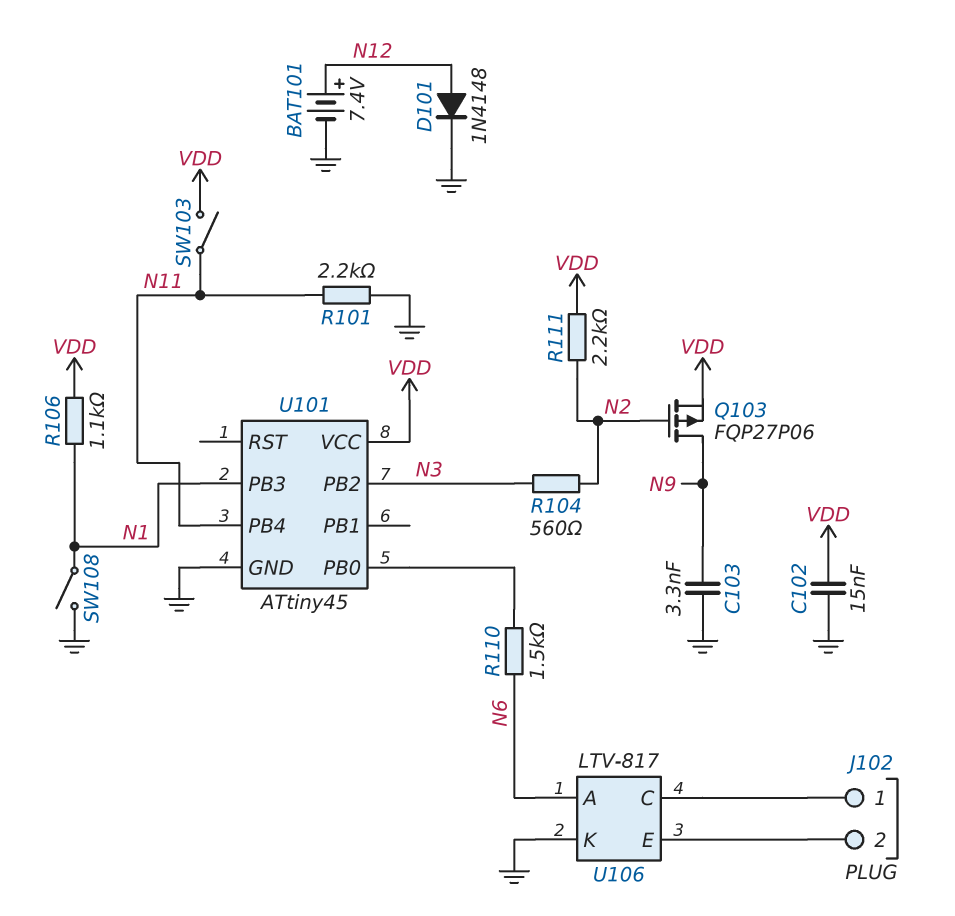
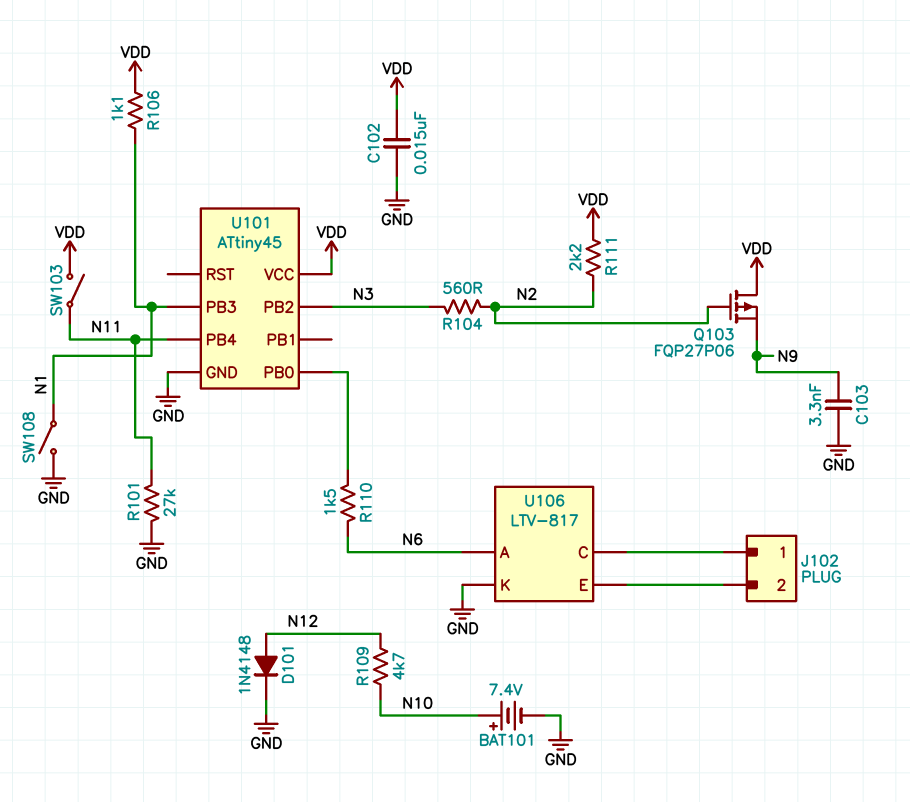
BAT101: 7.4V (plus N12, minus GND) -> 7.4V (plus N10, minus GND)
Q103: PMOS FQP27P06 (G N2, D N9, S VDD) -> PMOS FQP27P06 (G N2, D VDD, S N9)
R101: 2.2k (GND, N11) -> 27k (GND, N11)
R109: none -> 4.7k (N10, N12)

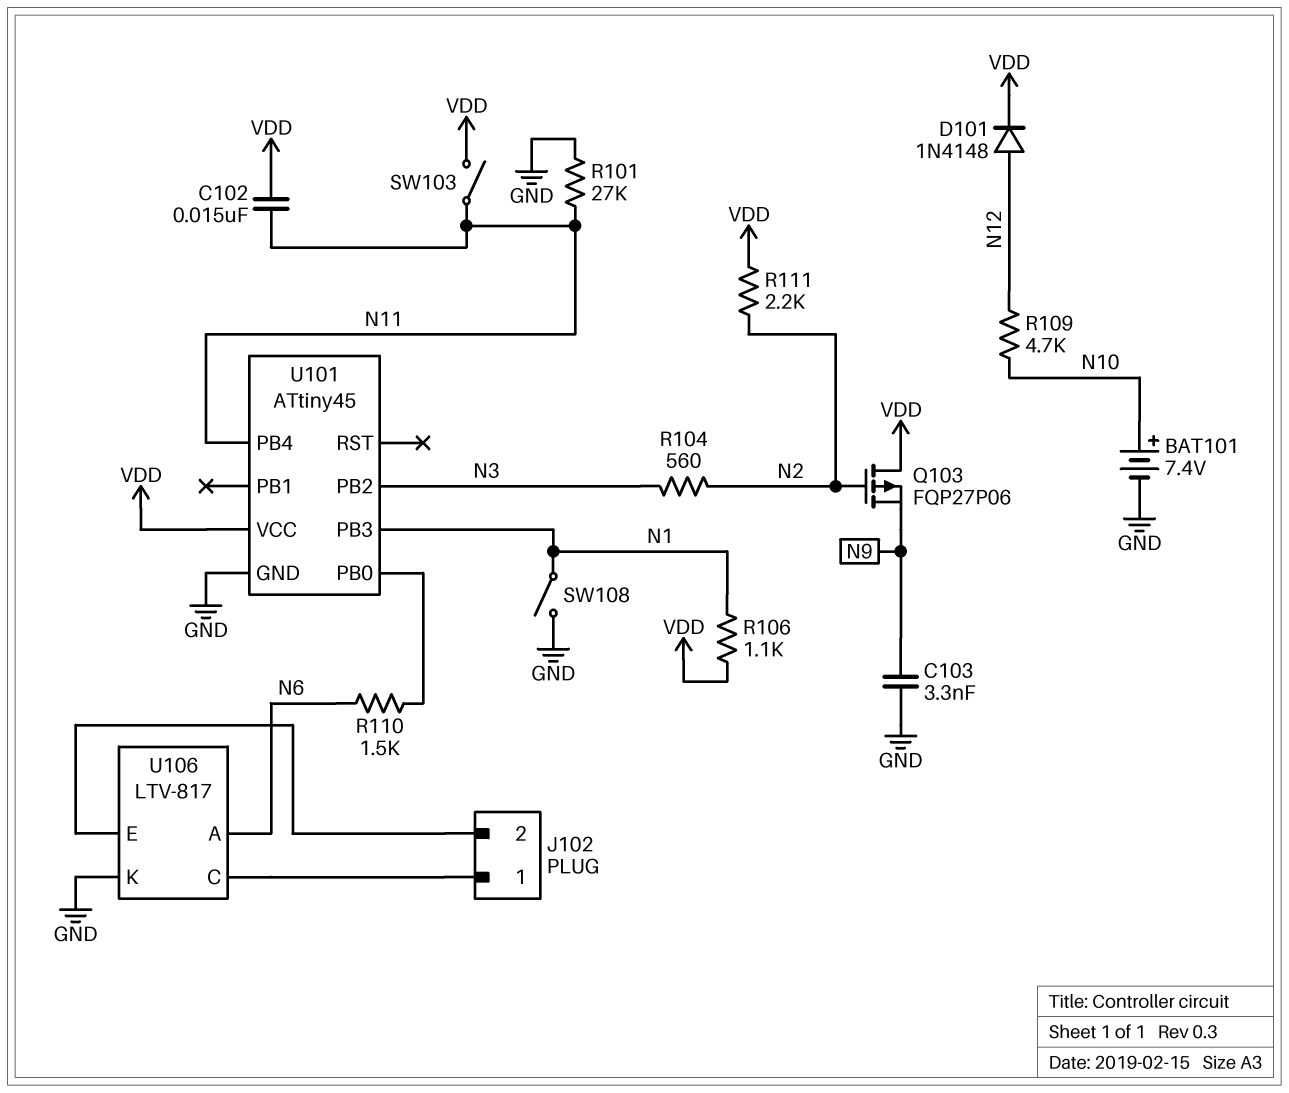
C102: 15nF (GND, VDD) -> 15nF (N11, VDD)
D101: diode 1N4148 (A N12, K GND) -> diode 1N4148 (A N12, K VDD)

